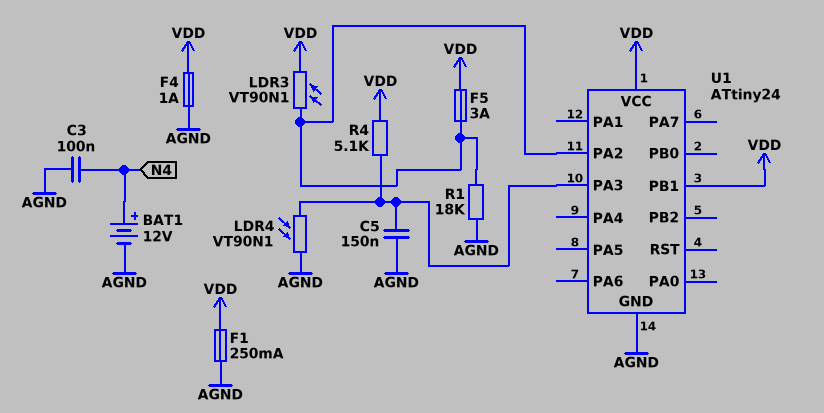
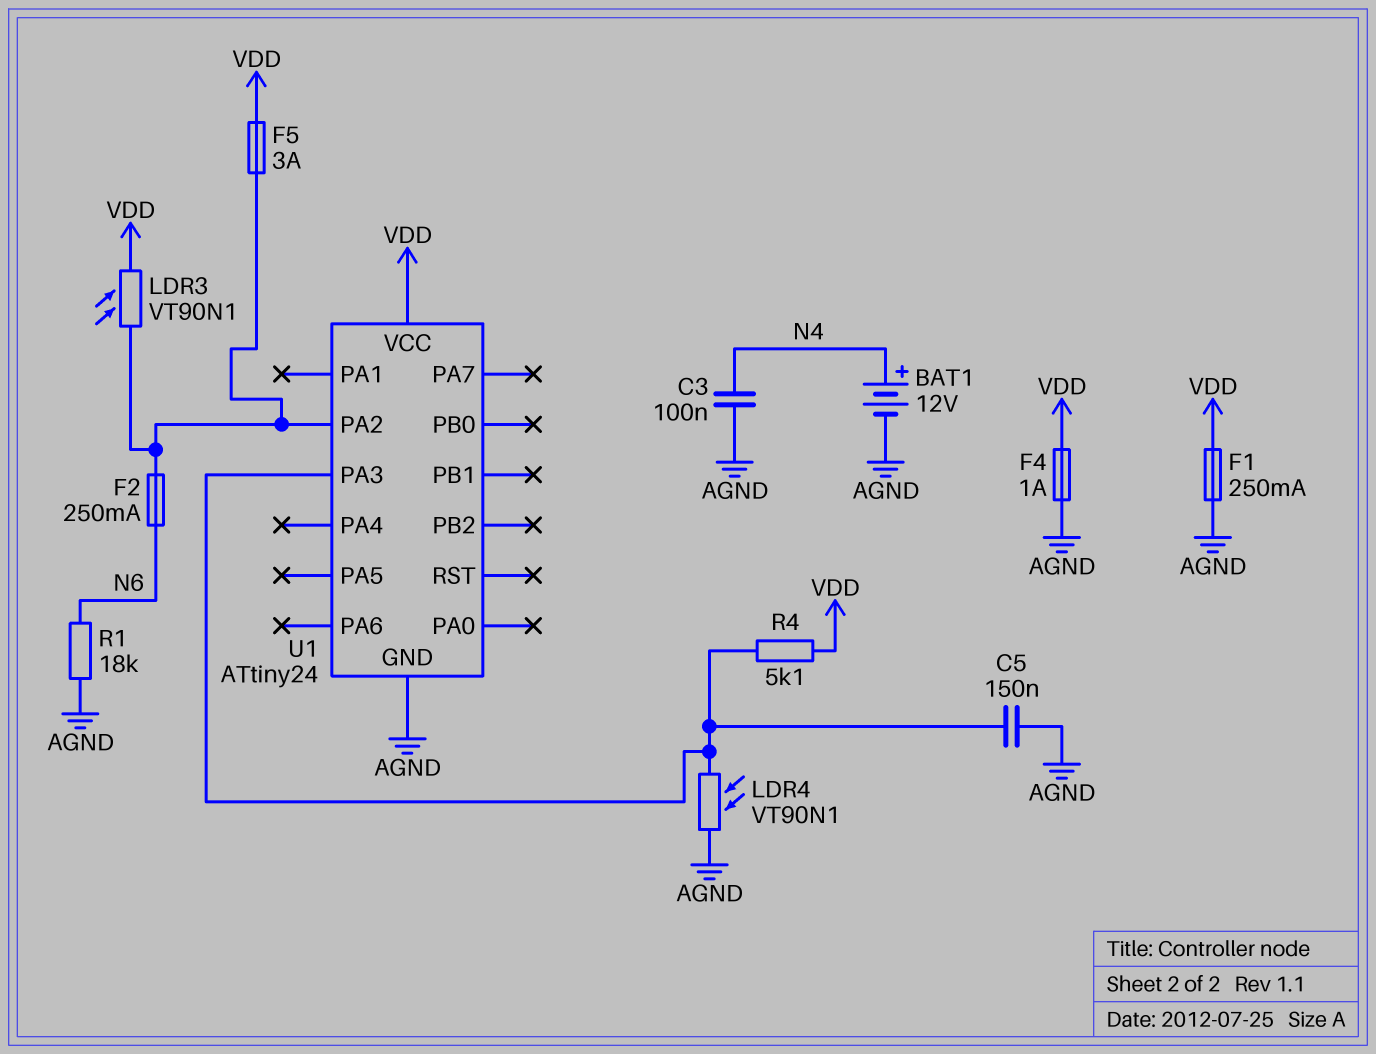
F2: none -> 250mA (N6, U1/PA2)
R1: 18k (AGND, U1/PA2) -> 18k (AGND, N6)
U1 pin PB1: VDD -> none

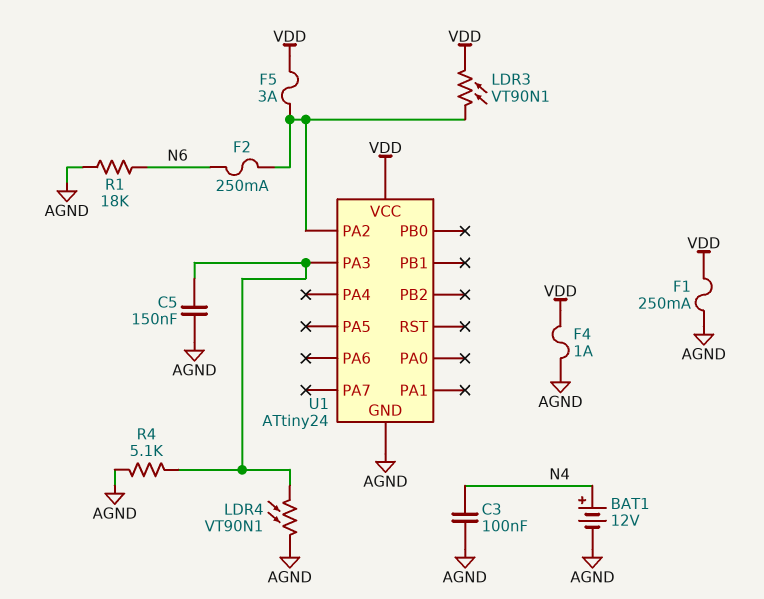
R4: 5.1k (U1/PA3, VDD) -> 5.1k (AGND, U1/PA3)

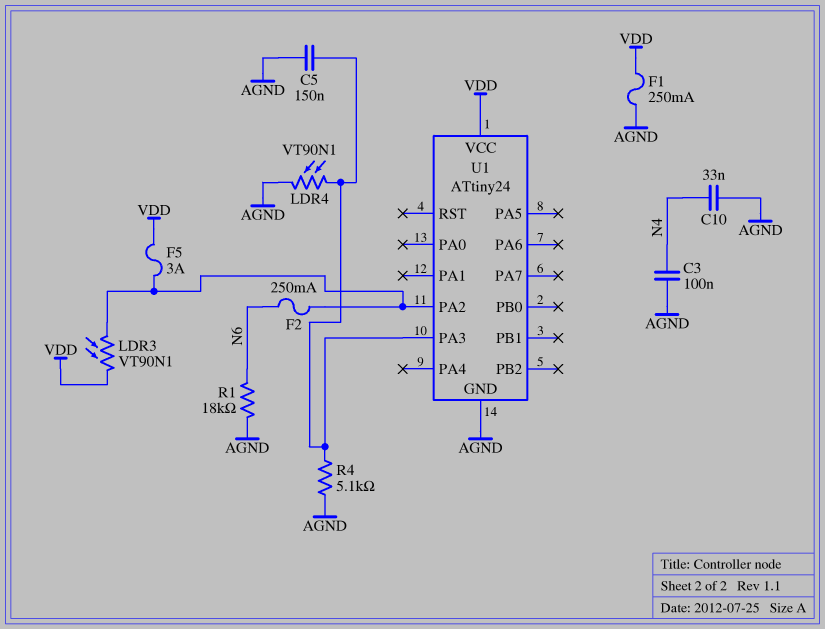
BAT1: 12V (plus N4, minus AGND) -> none
C10: none -> 33nF (AGND, N4)
F4: 1A (AGND, VDD) -> none

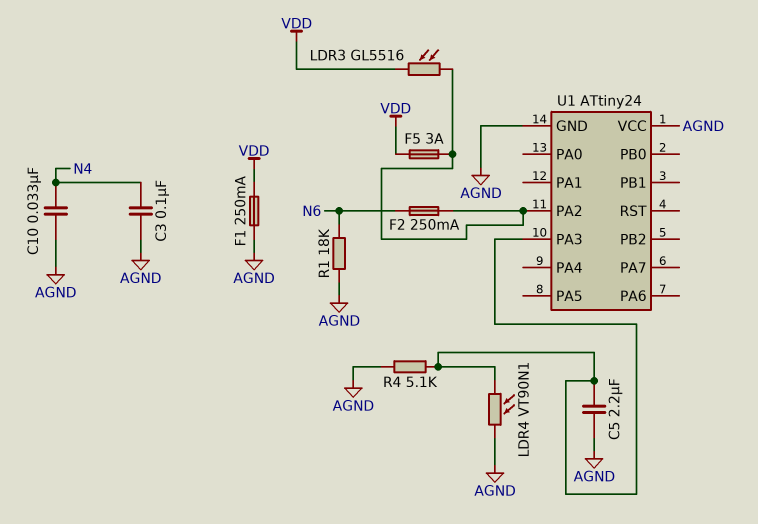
C5: 150nF (AGND, U1/PA3) -> 2.2uF (AGND, U1/PA3)
LDR3: VT90N1 (U1/PA2, VDD) -> GL5516 (U1/PA2, VDD)
U1 pin VCC: VDD -> AGND

